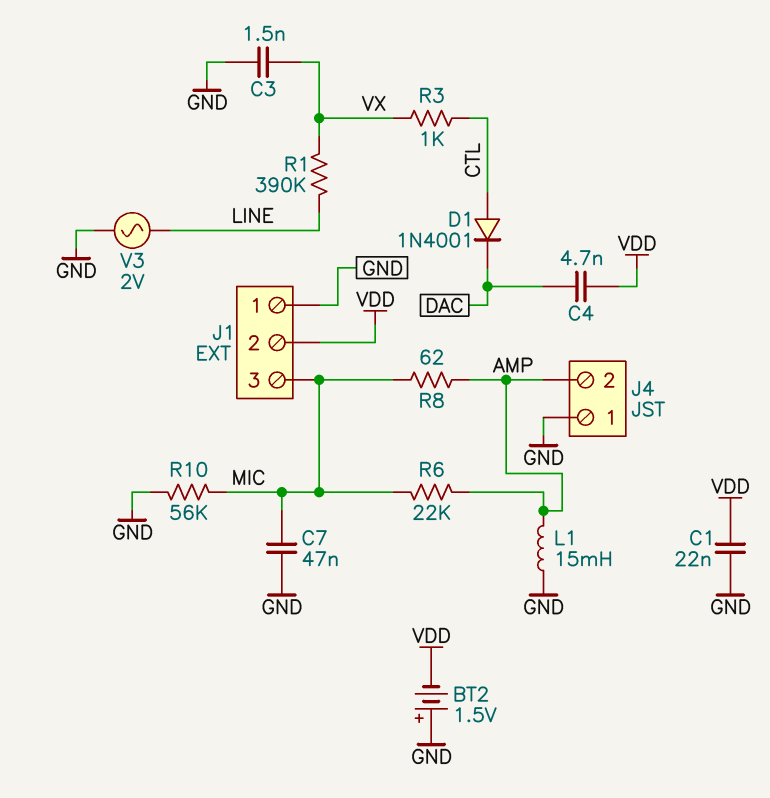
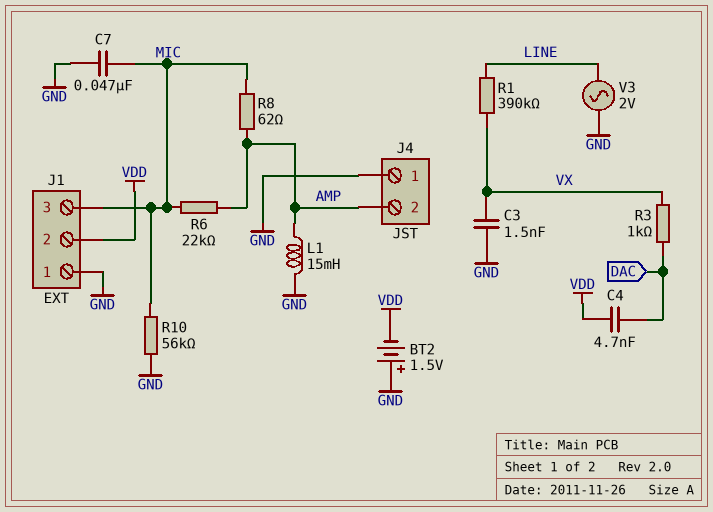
C1: 22nF (GND, VDD) -> none
D1: diode 1N4001 (A CTL, K DAC) -> none
R3: 1k (CTL, VX) -> 1k (DAC, VX)

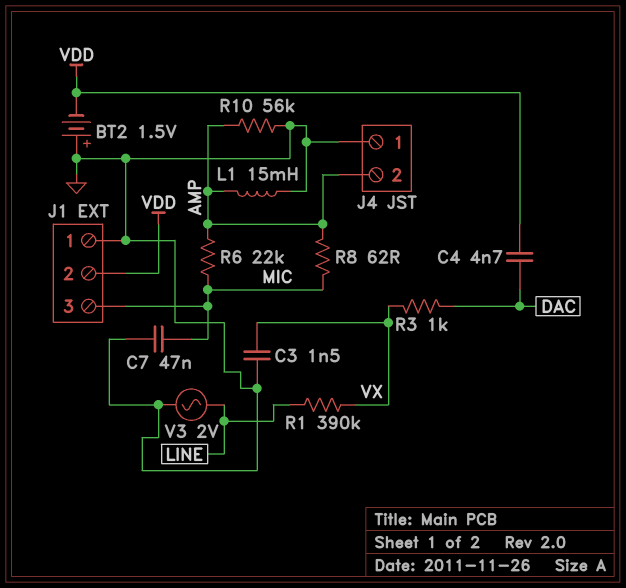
R10: 56k (GND, MIC) -> 56k (AMP, GND)

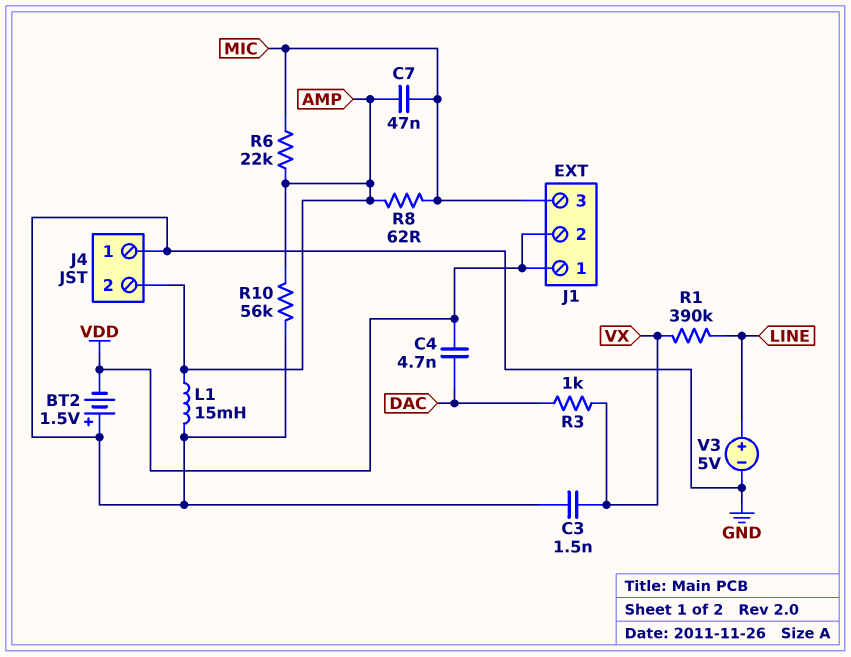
C7: 47nF (GND, MIC) -> 47nF (AMP, MIC)
J1 pin 1: GND -> VDD
V3: AC 2V (GND, LINE) -> 5V (plus LINE, minus GND)

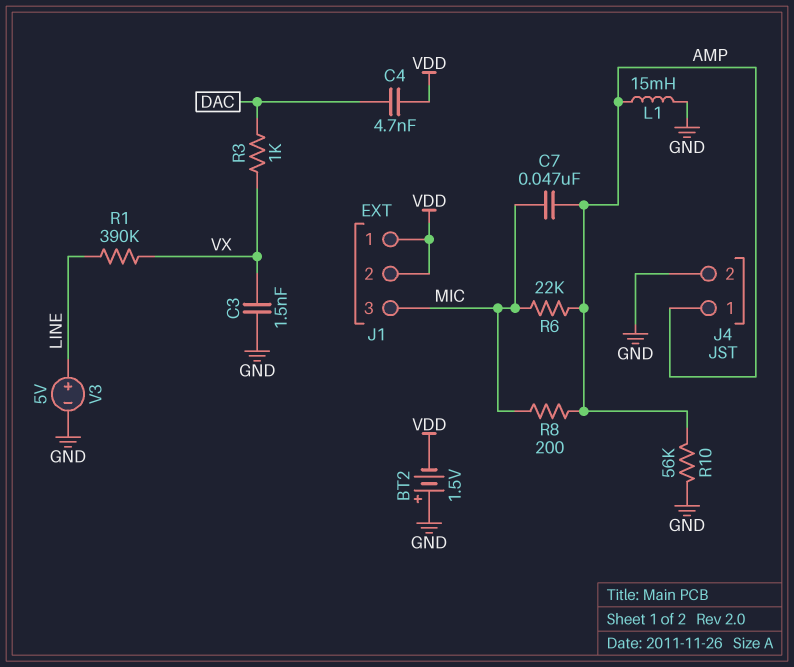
J4 pin 1: GND -> AMP
J4 pin 2: AMP -> GND
R8: 62 (AMP, MIC) -> 200 (AMP, MIC)

